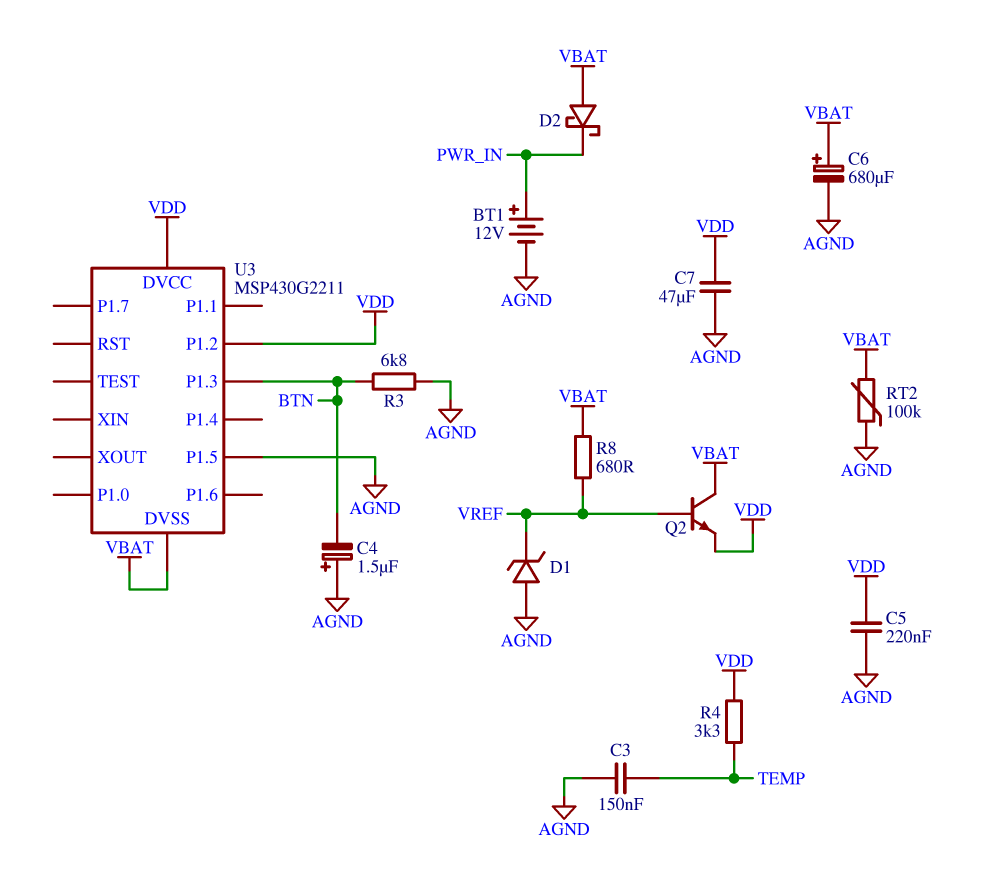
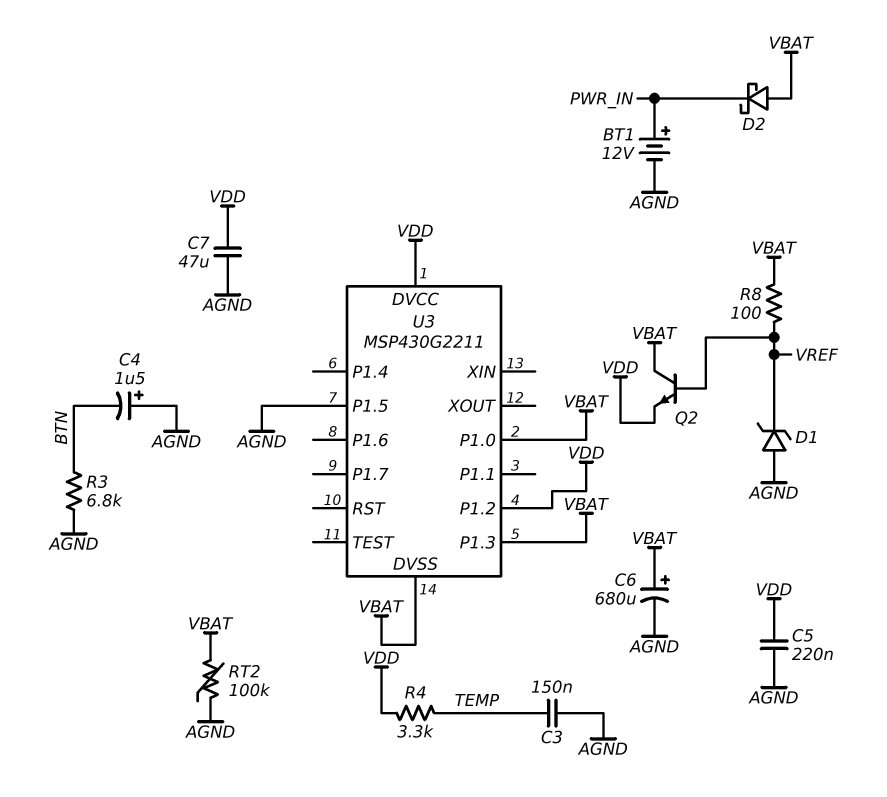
R8: 680 (VBAT, VREF) -> 100 (VBAT, VREF)
U3 pin P1.0: none -> VBAT
U3 pin P1.3: BTN -> VBAT

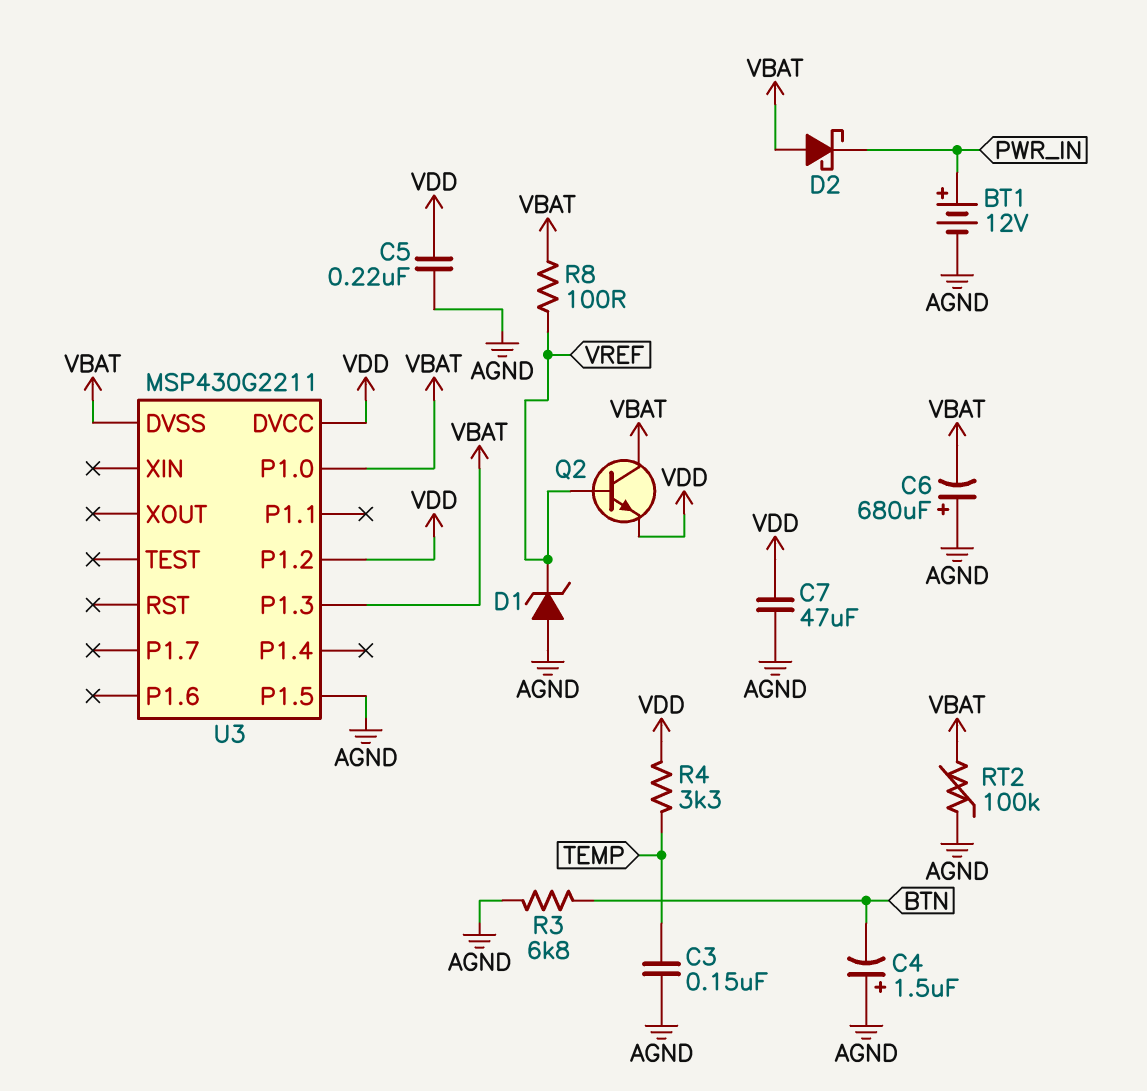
C6: 680uF (plus VBAT, minus AGND) -> 680uF (plus AGND, minus VBAT)

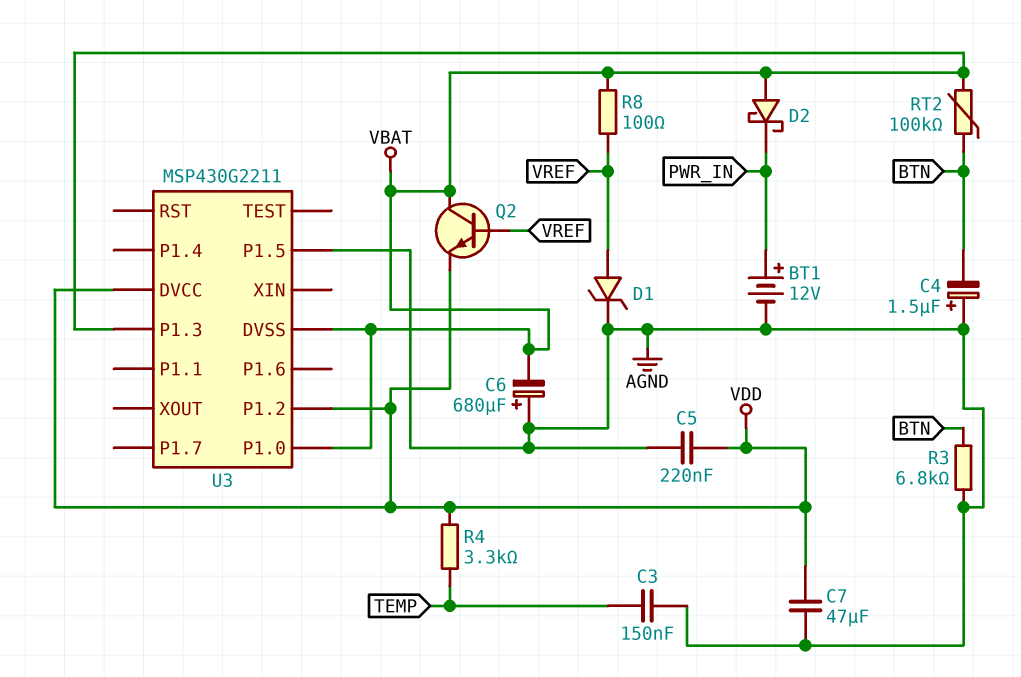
D1: zener (A AGND, K VREF) -> zener (A VREF, K AGND)
RT2: 100k (AGND, VBAT) -> 100k (BTN, VBAT)

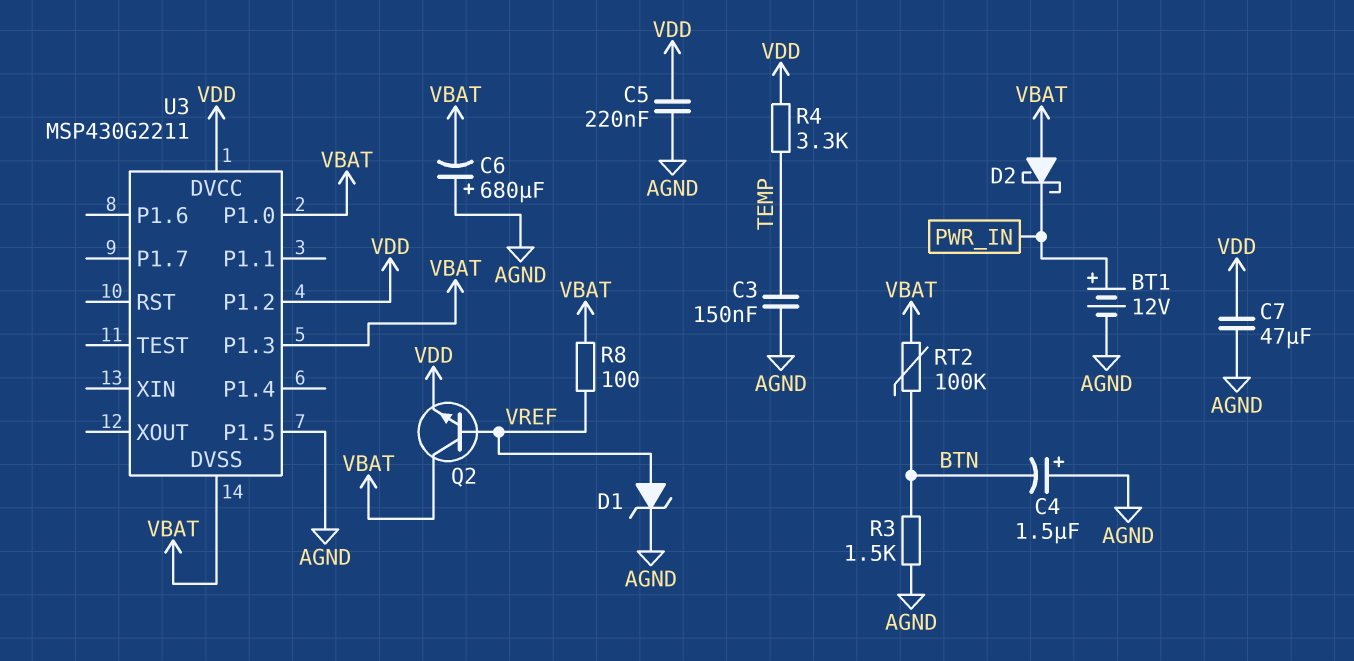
R3: 6.8k (AGND, BTN) -> 1.5k (AGND, BTN)

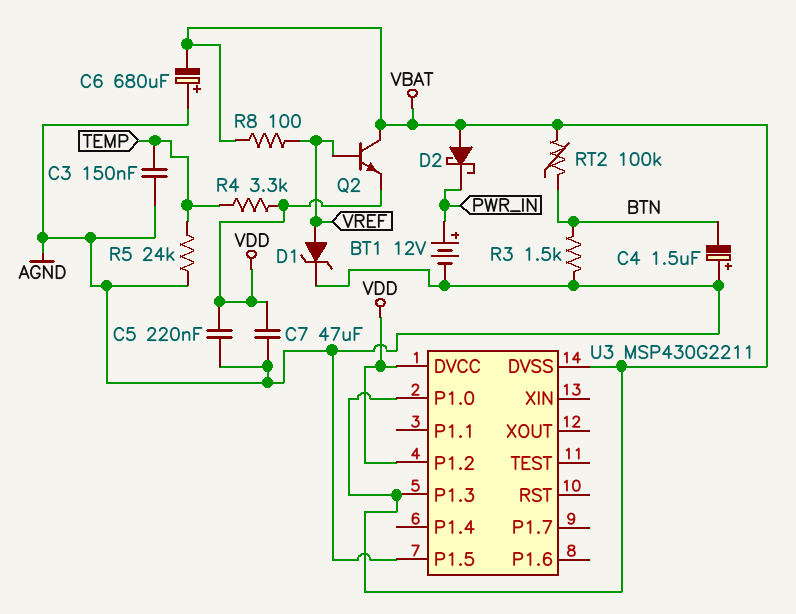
R5: none -> 24k (AGND, TEMP)

